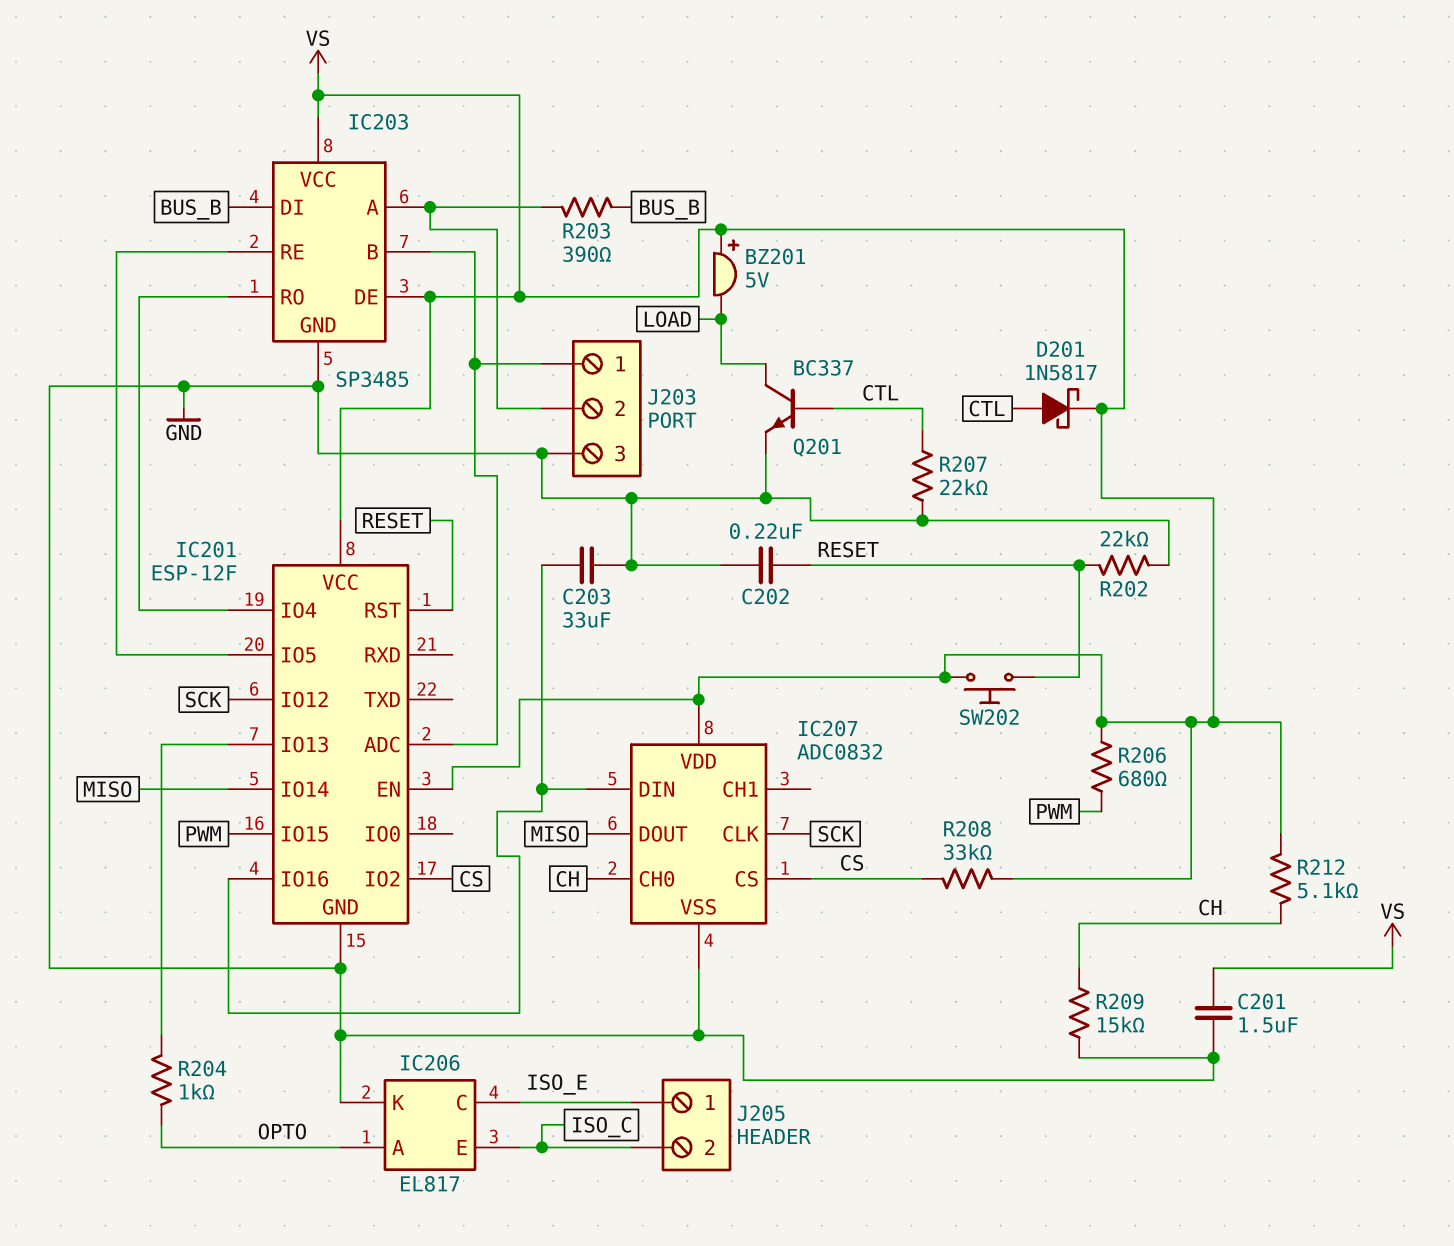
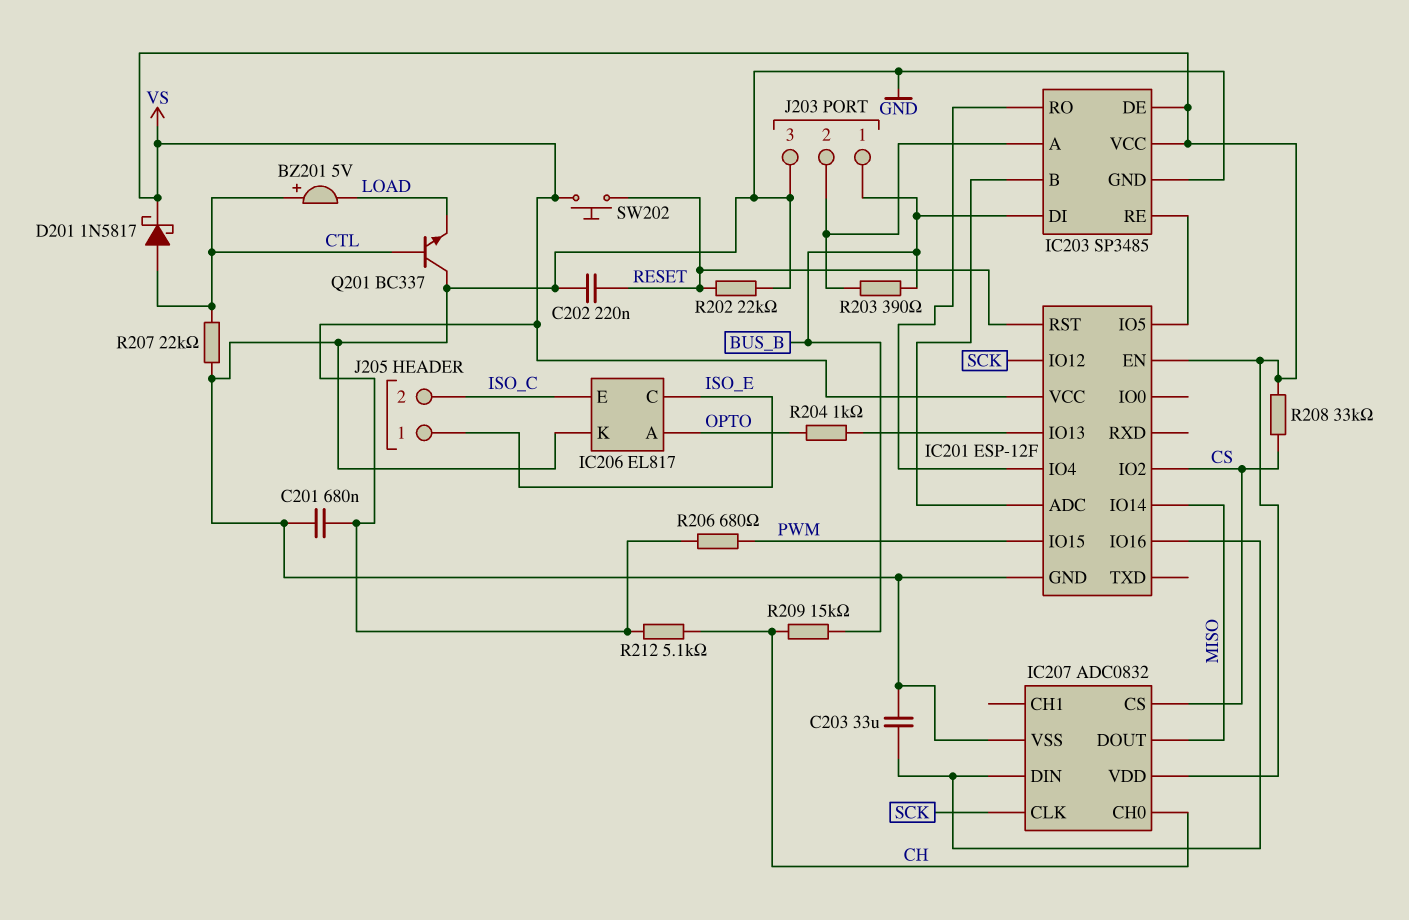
BZ201: buzzer 5V (plus VS, minus LOAD) -> buzzer 5V (plus CTL, minus LOAD)
C201: 1.5uF (GND, VS) -> 680nF (GND, VS)
J203 pin 1: IC201/ADC -> BUS_B
Q201: NPN BC337 (B CTL, C LOAD, E GND) -> NPN BC337 (B CTL, C GND, E LOAD)
R209: 15k (CH, GND) -> 15k (BUS_B, CH)

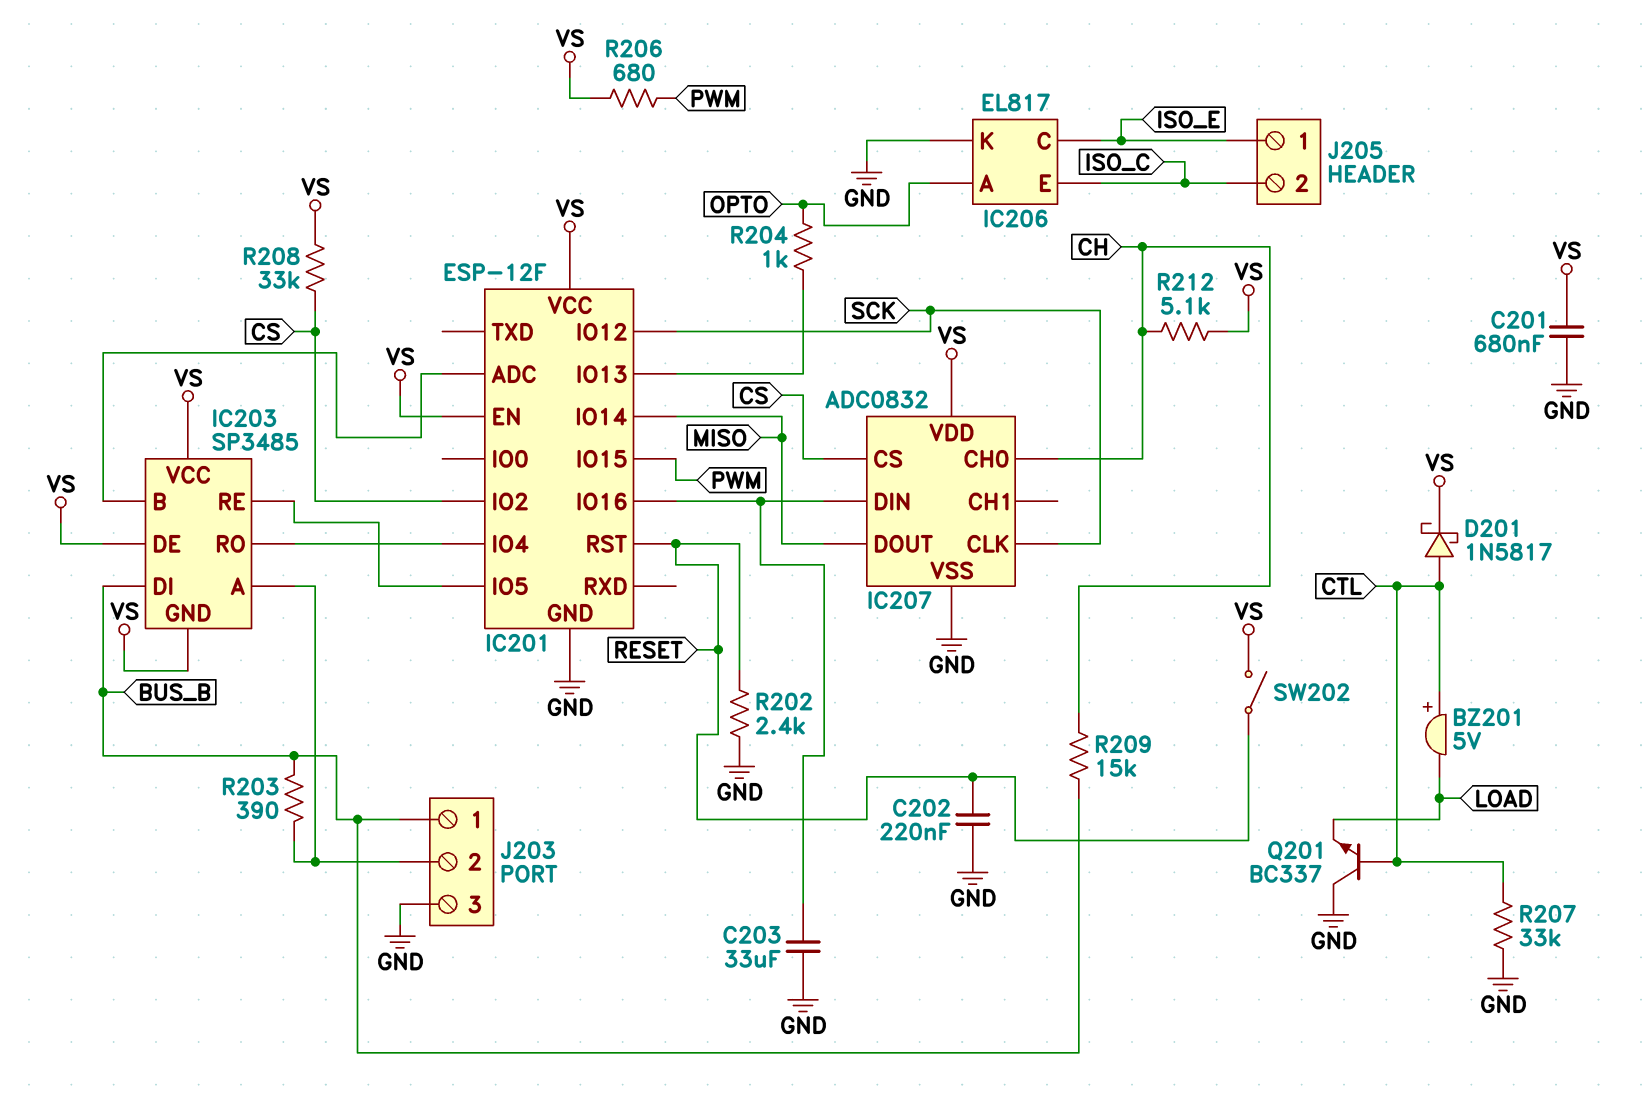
IC203 pin GND: GND -> VS
R202: 22k (GND, RESET) -> 2.4k (GND, RESET)
R207: 22k (CTL, GND) -> 33k (CTL, GND)
SW202: button (RESET, VS) -> switch (RESET, VS)

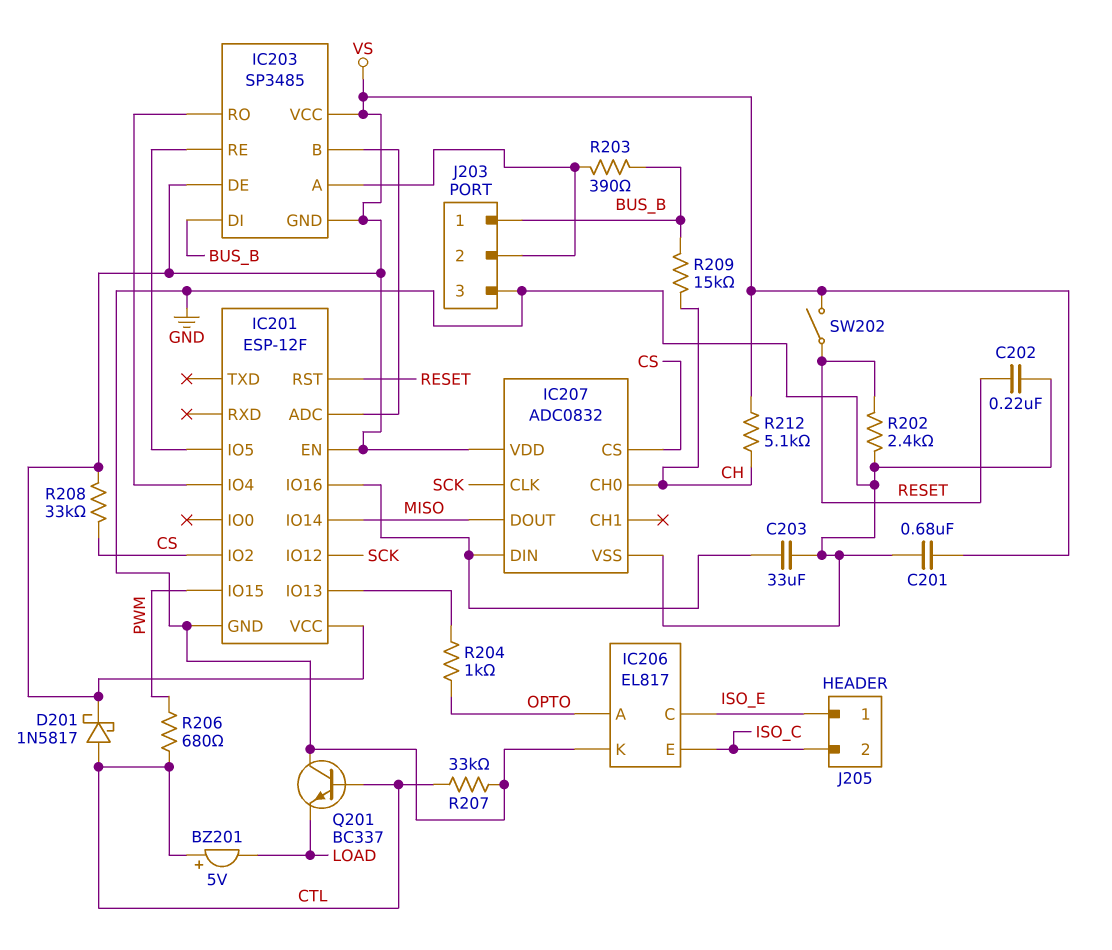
R206: 680 (PWM, VS) -> 680 (CTL, PWM)

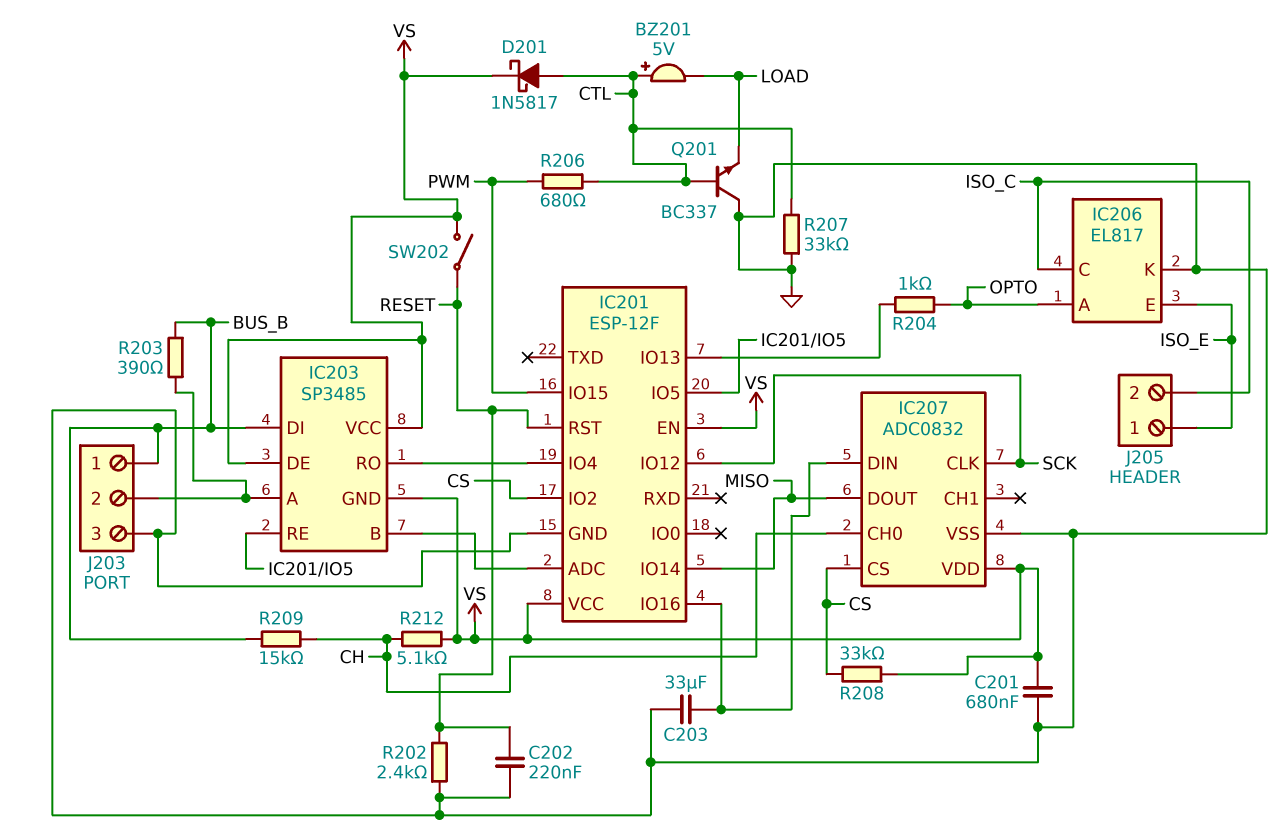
IC206 pin C: ISO_E -> ISO_C
IC206 pin E: ISO_C -> ISO_E

